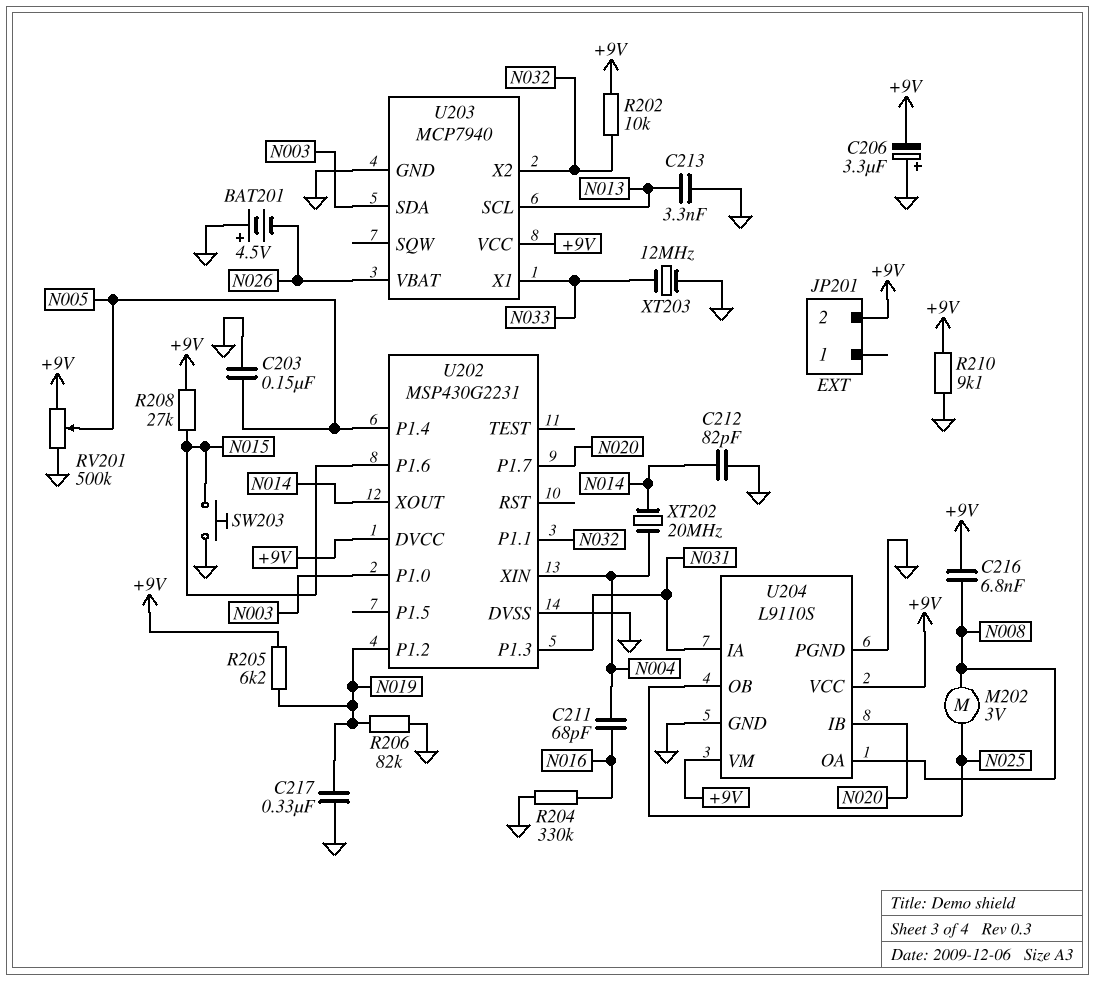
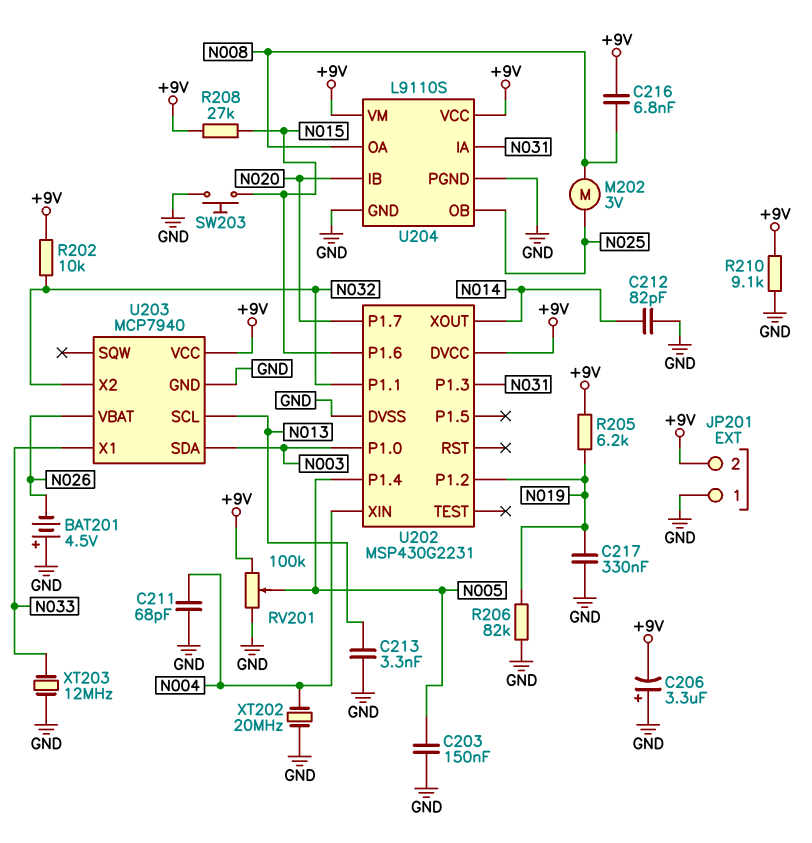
C211: 68pF (N004, N016) -> 68pF (GND, N004)
JP201 pin 1: none -> GND
R204: 330k (GND, N016) -> none
RV201: 500k (+9V, GND, wiper N005) -> 100k (+9V, GND, wiper N005)
XT202: 20MHz (N004, N014) -> 20MHz (GND, N004)

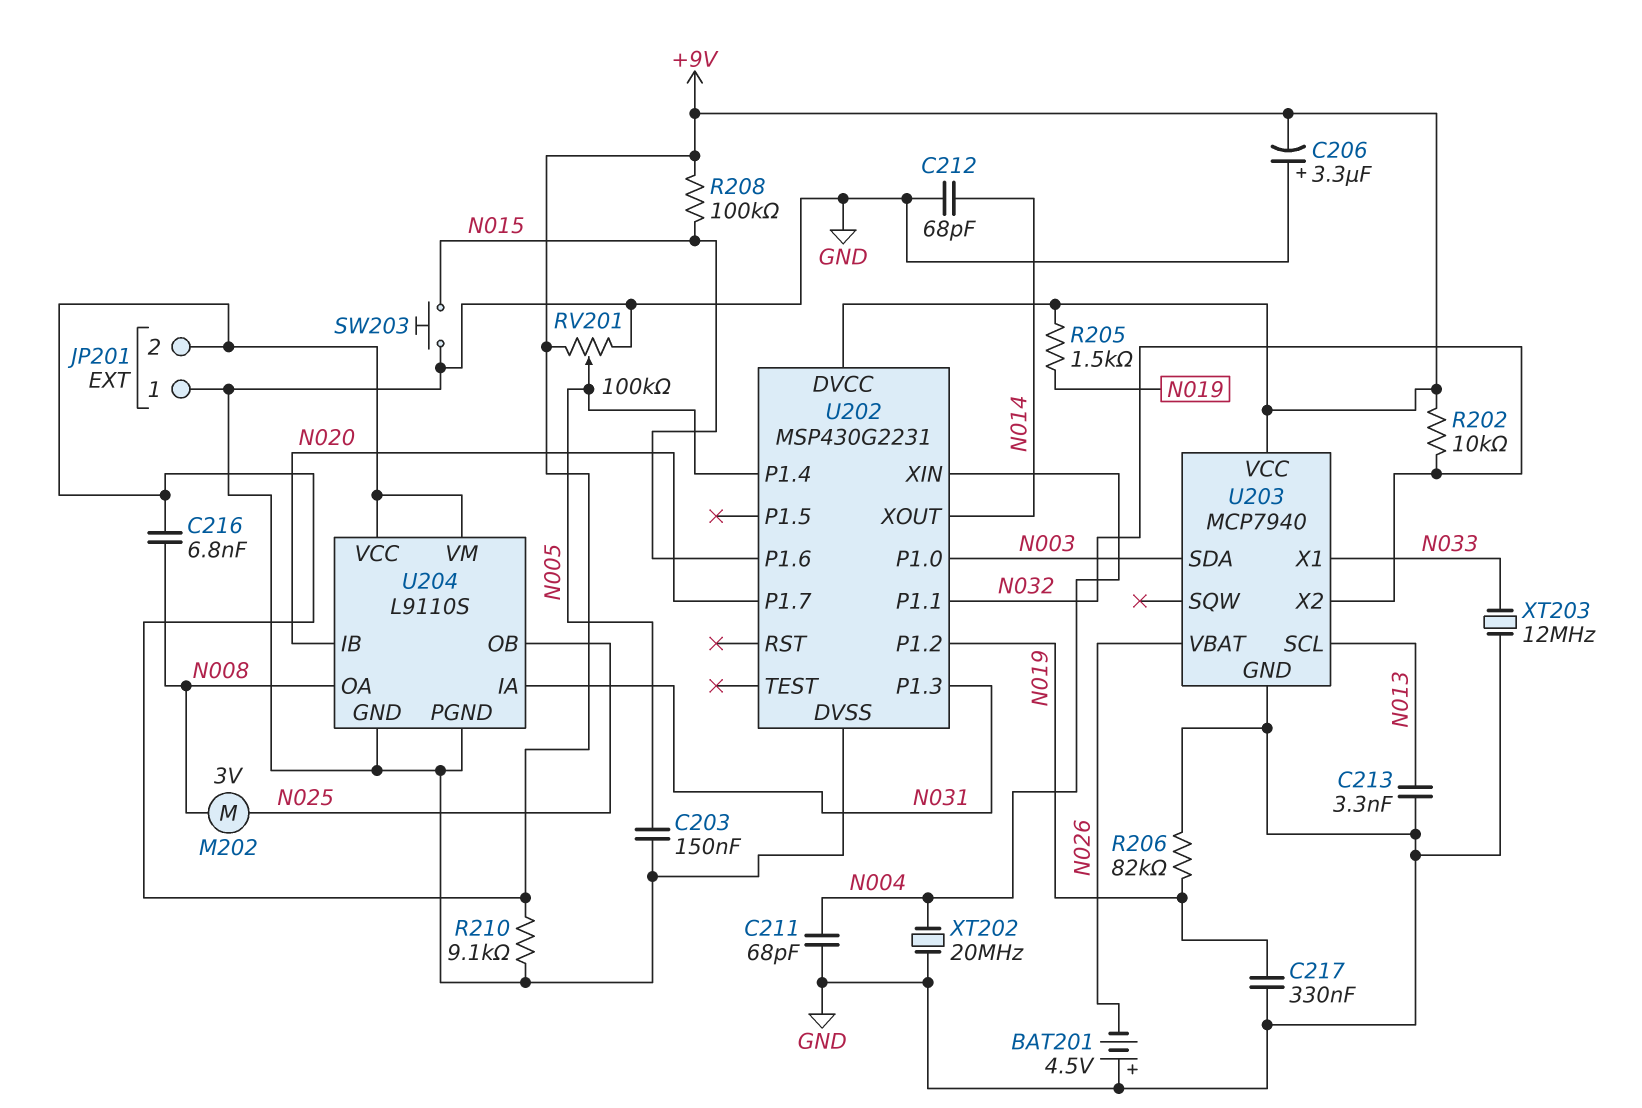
C212: 82pF (GND, N014) -> 68pF (GND, N014)
R205: 6.2k (+9V, N019) -> 1.5k (+9V, N019)
R208: 27k (+9V, N015) -> 100k (+9V, N015)

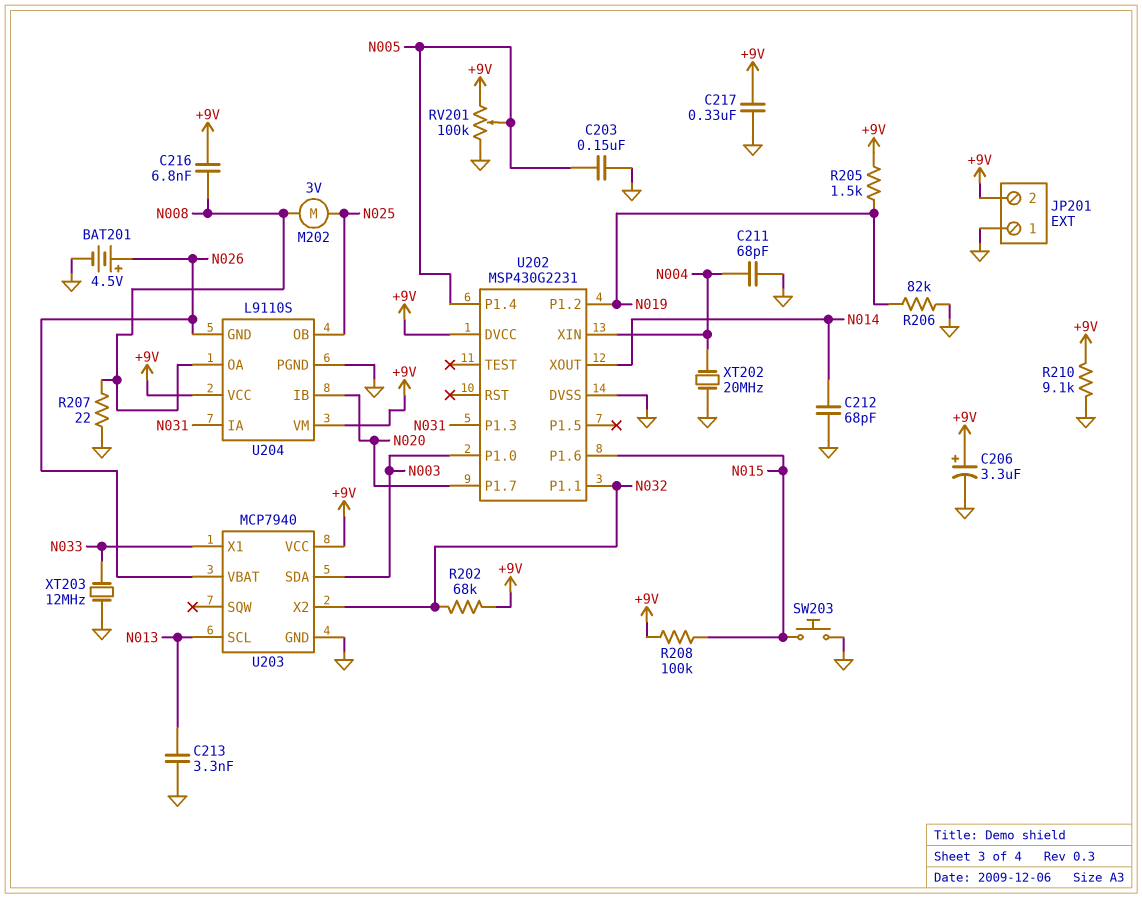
BAT201: 4.5V (plus GND, minus N026) -> 4.5V (plus N026, minus GND)
C206: 3.3uF (plus GND, minus +9V) -> 3.3uF (plus +9V, minus GND)
C217: 330nF (GND, N019) -> 330nF (+9V, GND)
R202: 10k (+9V, N032) -> 68k (+9V, N032)
R207: none -> 22 (GND, N008)
U204 pin GND: GND -> N026

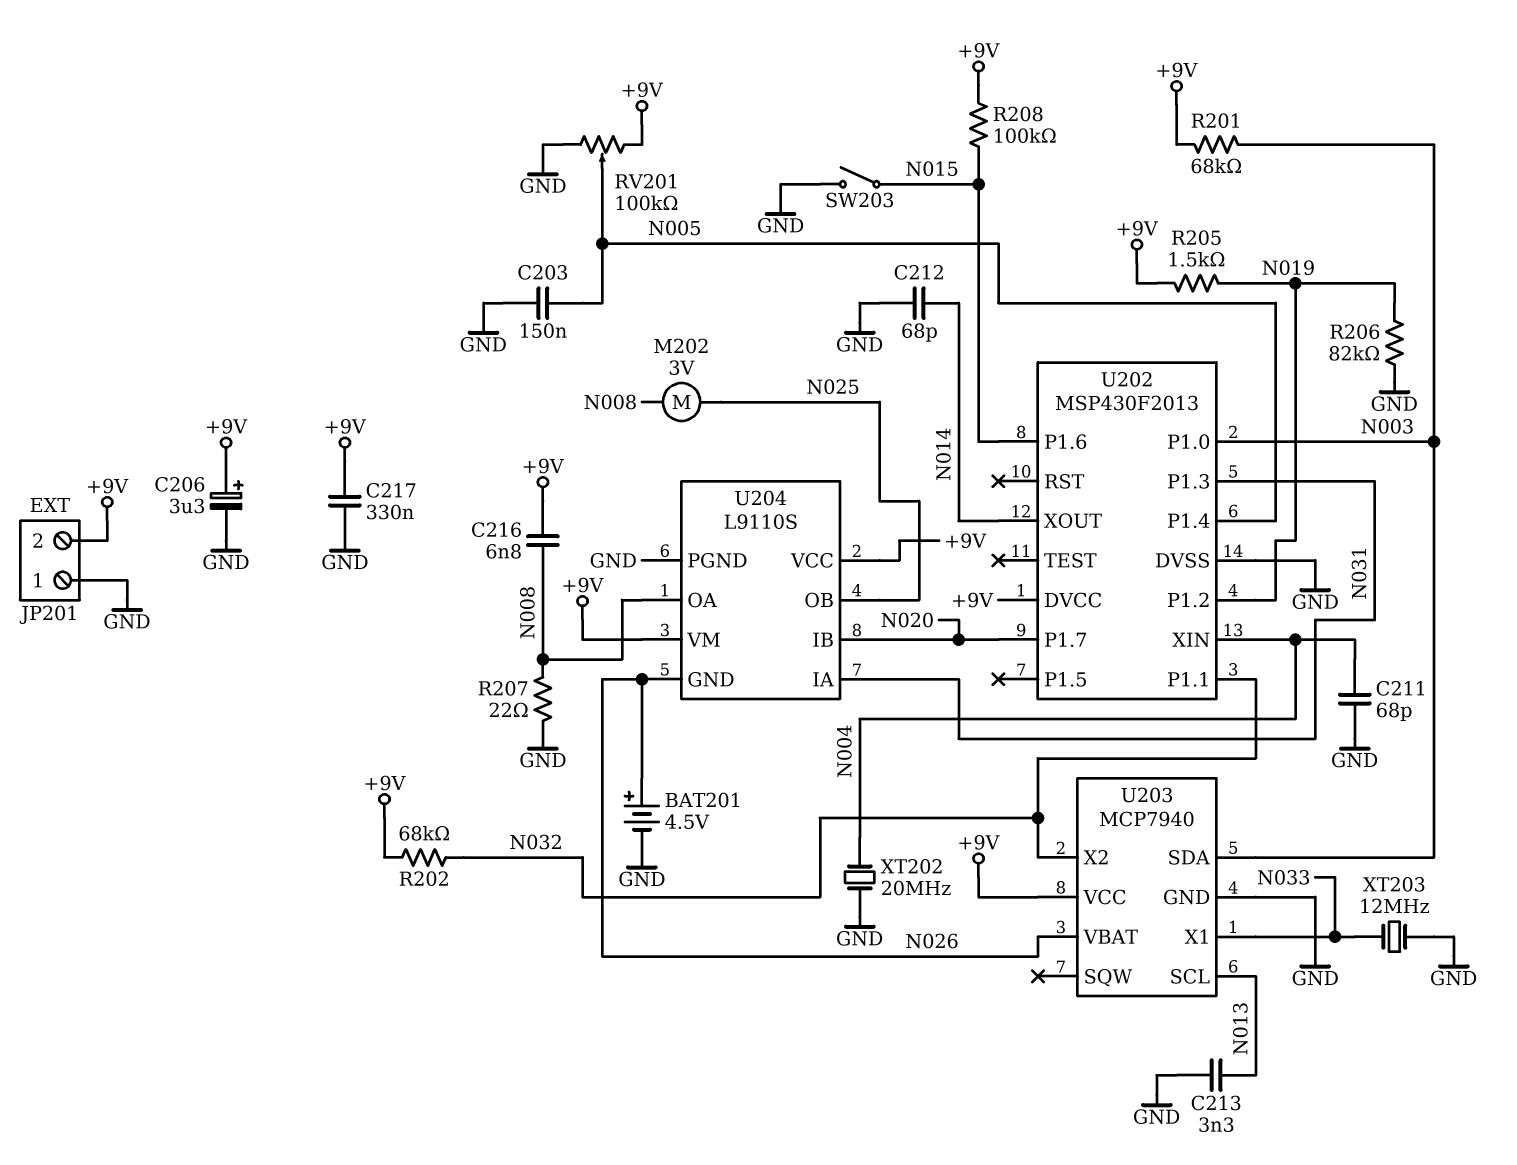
R201: none -> 68k (+9V, N003)
R210: 9.1k (+9V, GND) -> none
SW203: button (GND, N015) -> switch (GND, N015)
U202: MSP430G2231 -> MSP430F2013

